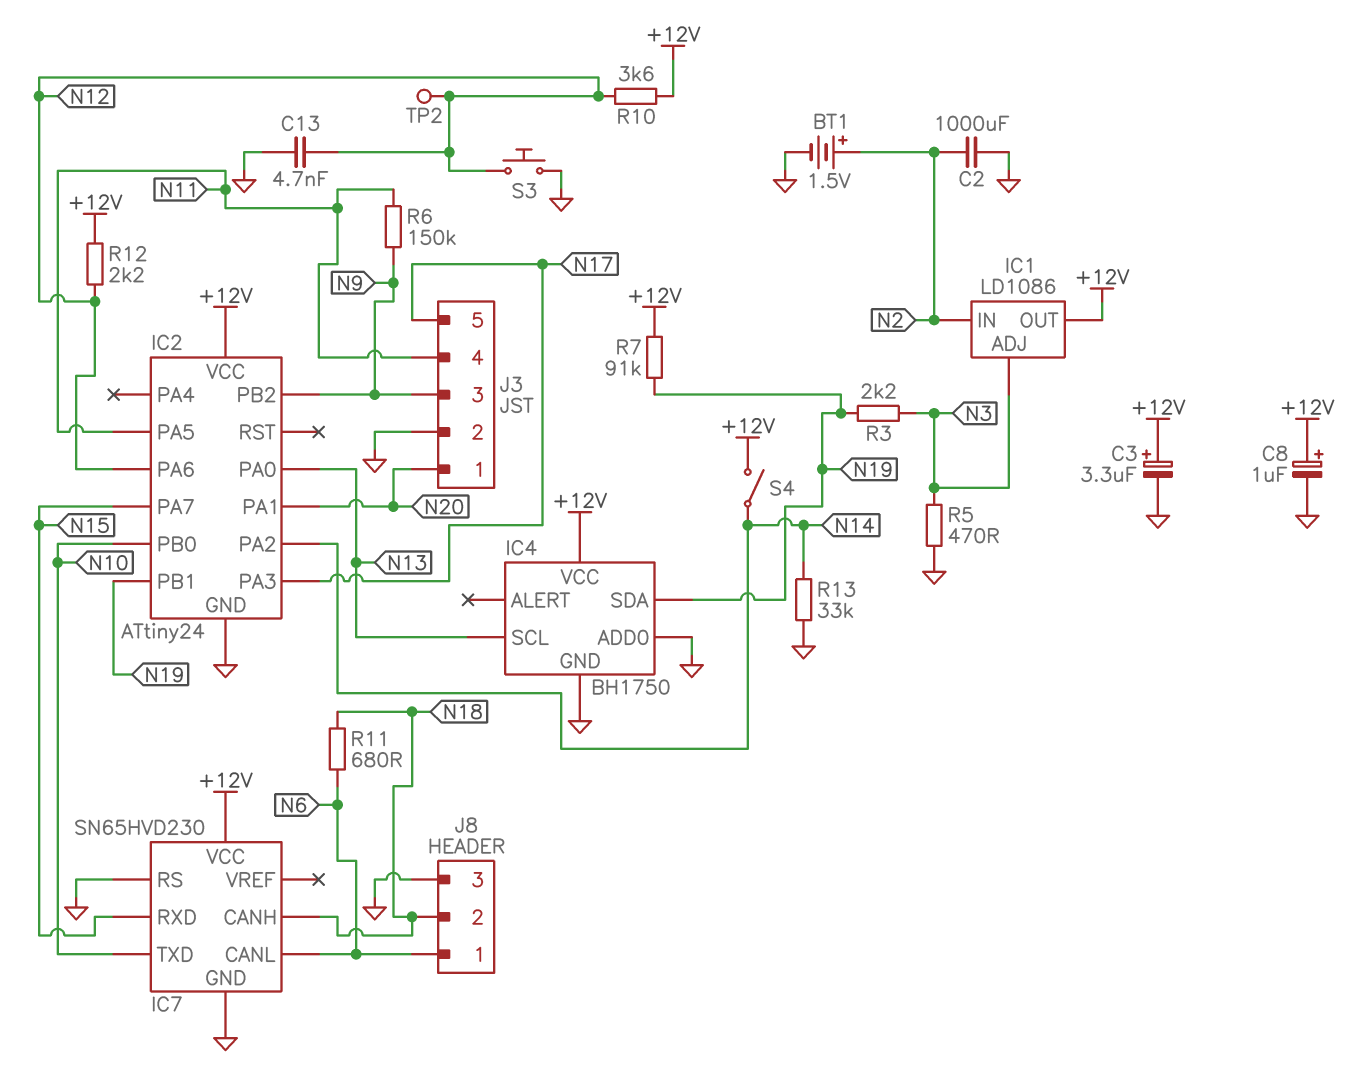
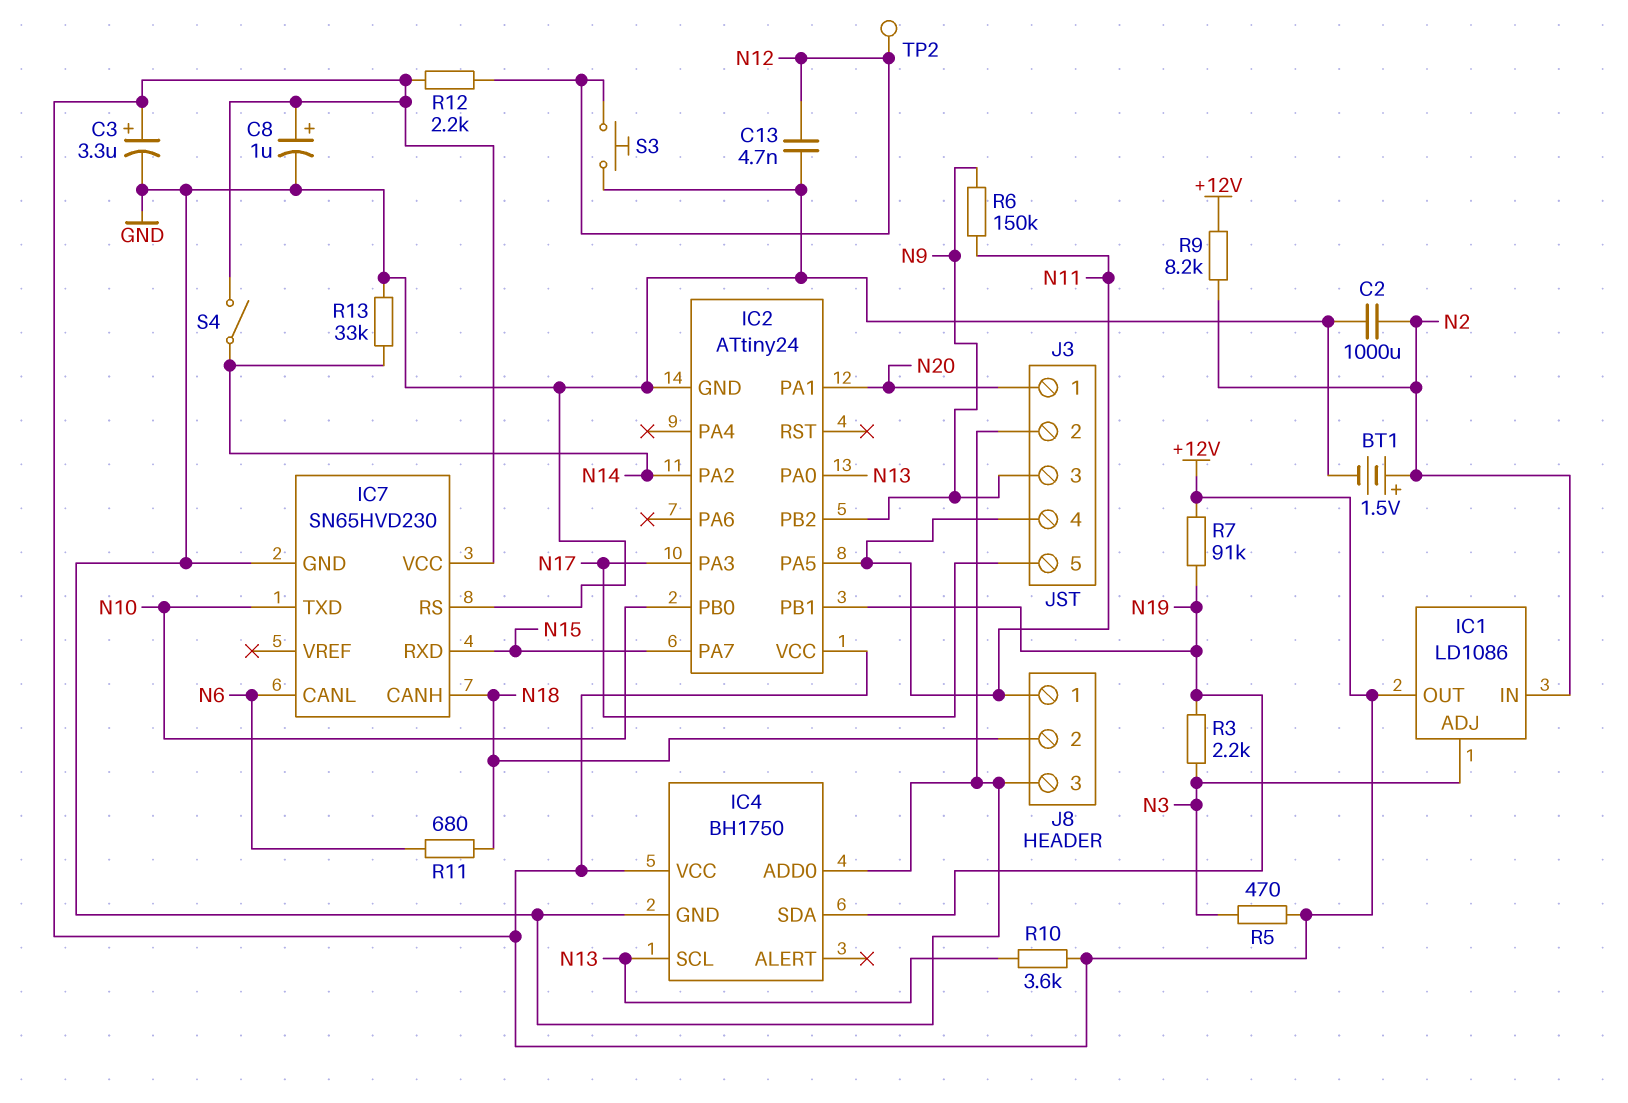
IC2 pin PA6: N12 -> none
J8 pin 1: N6 -> N11
R5: 470 (GND, N3) -> 470 (+12V, N3)
R9: none -> 8.2k (+12V, N2)
R10: 3.6k (+12V, N12) -> 3.6k (+12V, N13)

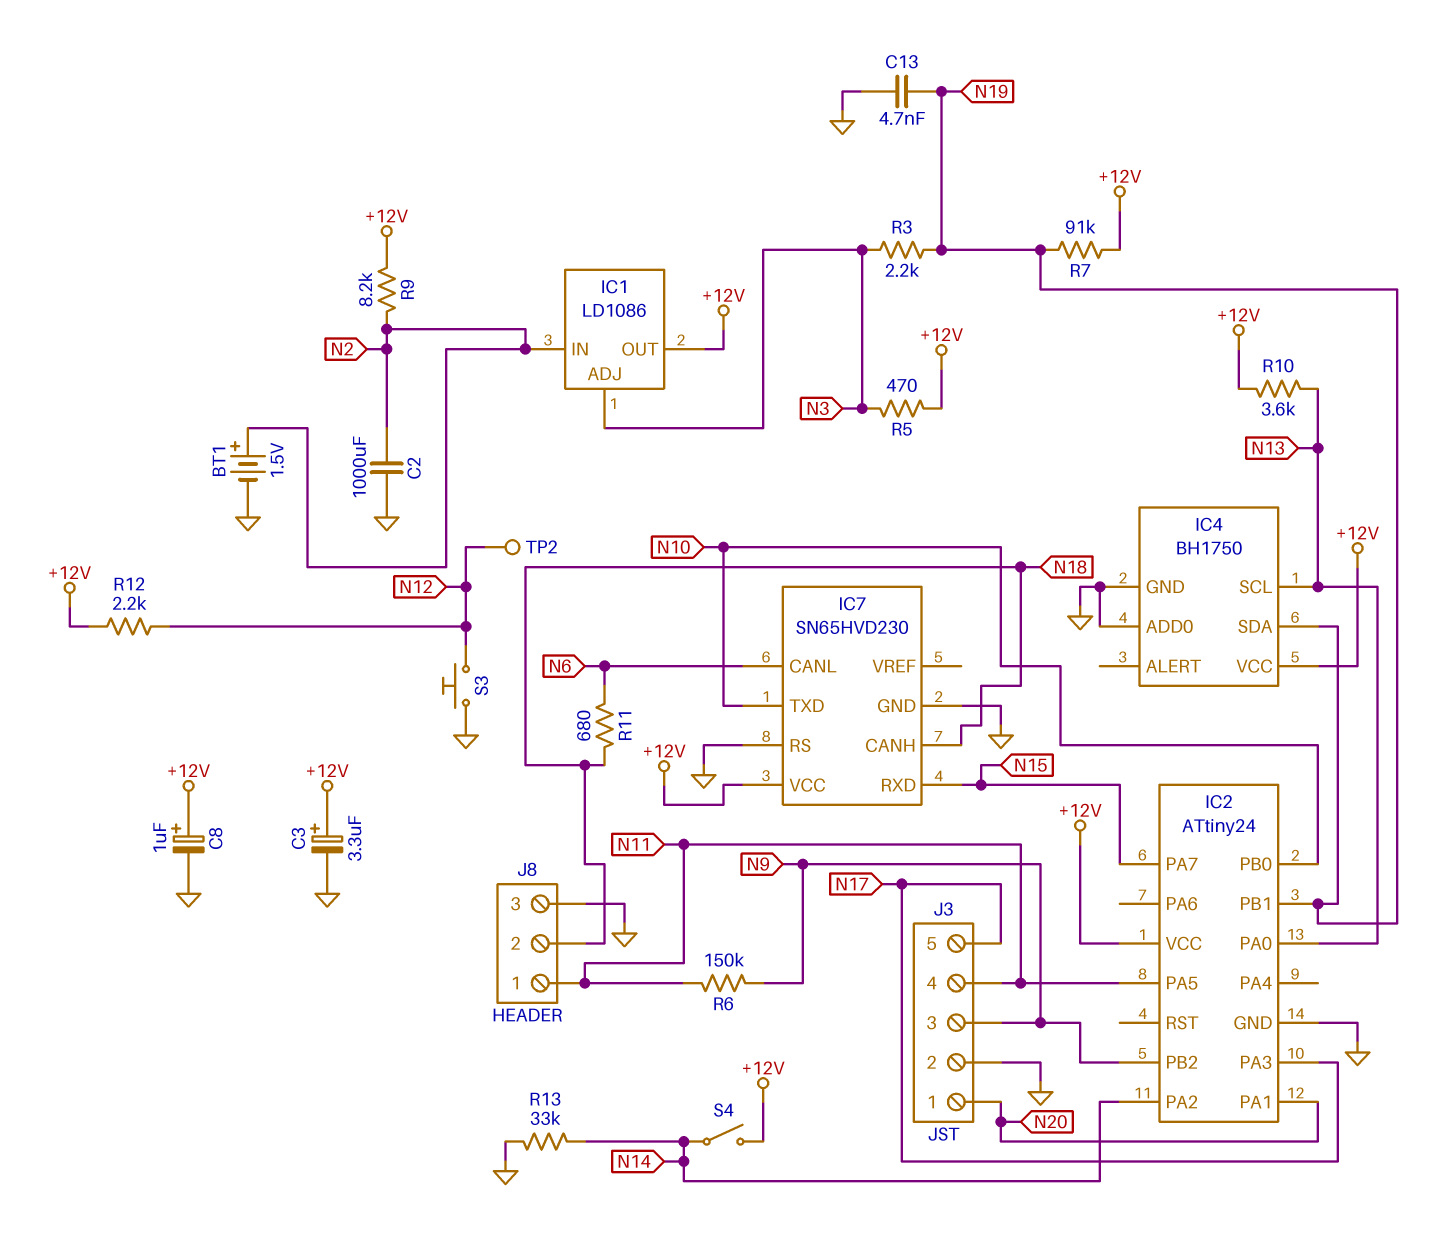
C13: 4.7nF (GND, N12) -> 4.7nF (GND, N19)

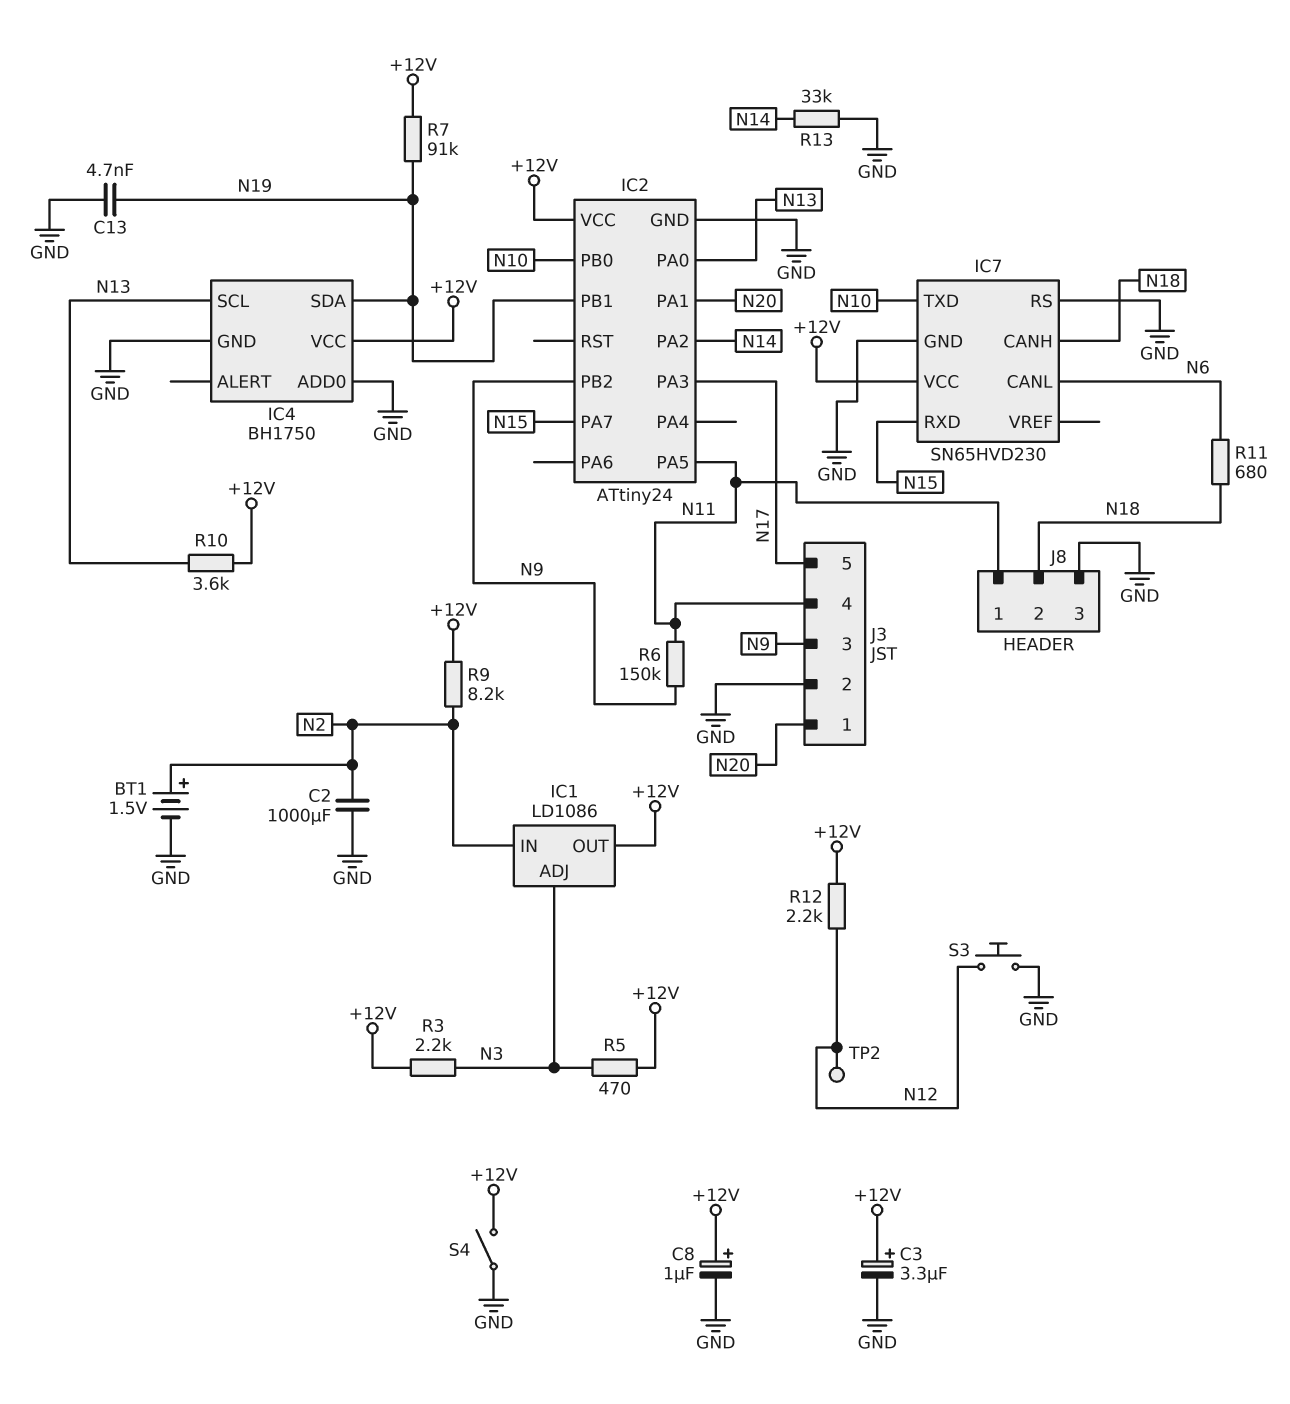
R3: 2.2k (N3, N19) -> 2.2k (+12V, N3)
S4: switch (+12V, N14) -> switch (+12V, GND)

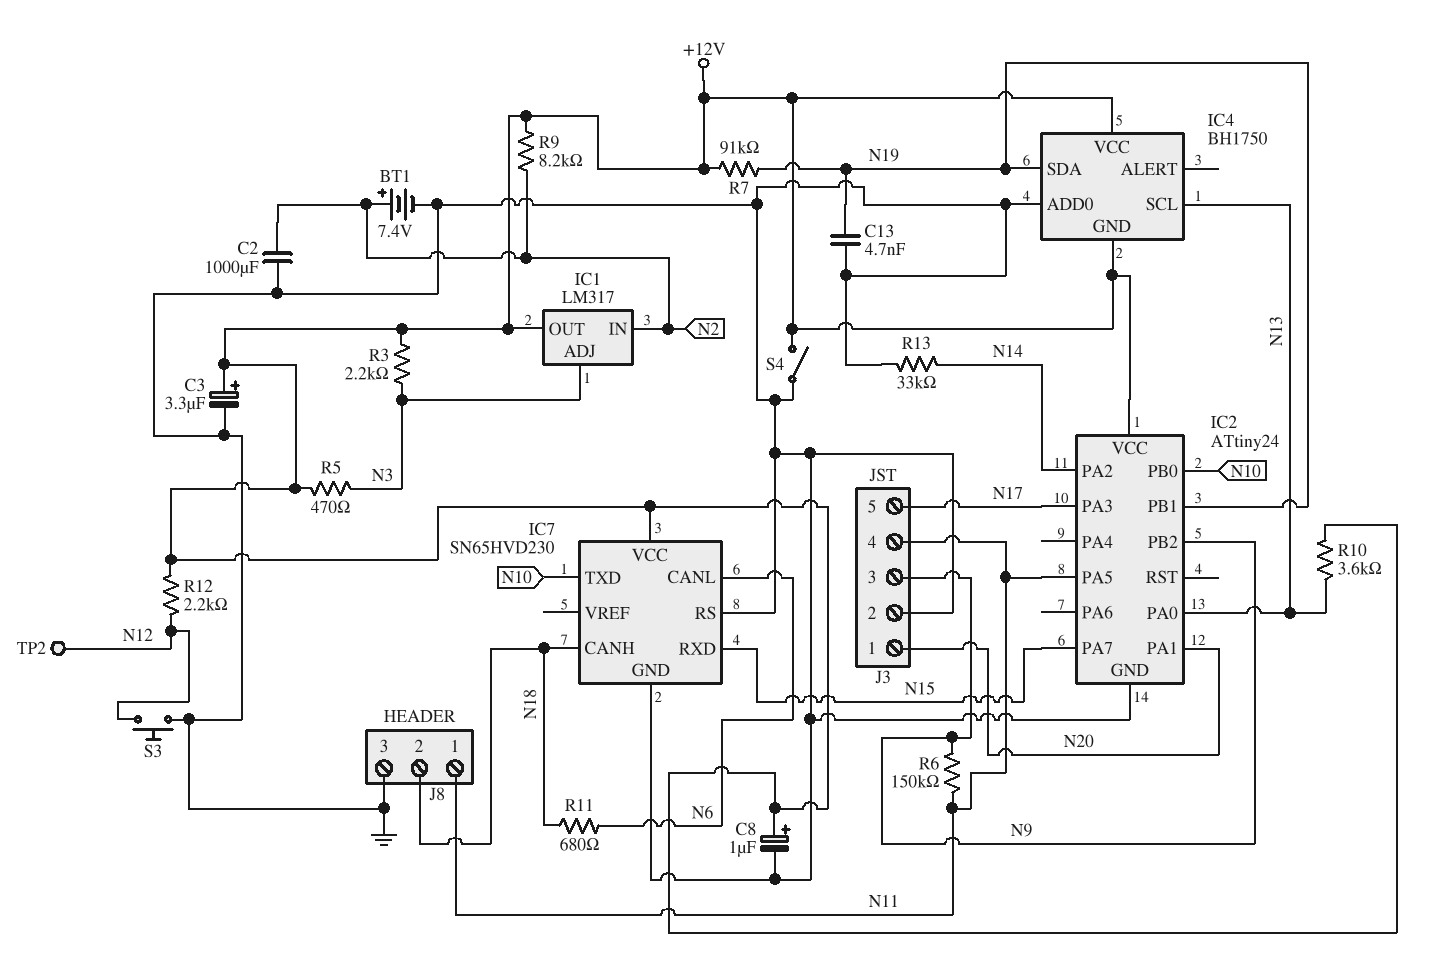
BT1: 1.5V (plus N2, minus GND) -> 7.4V (plus N2, minus GND)
IC1: LD1086 -> LM317
IC4 pin GND: GND -> +12V

